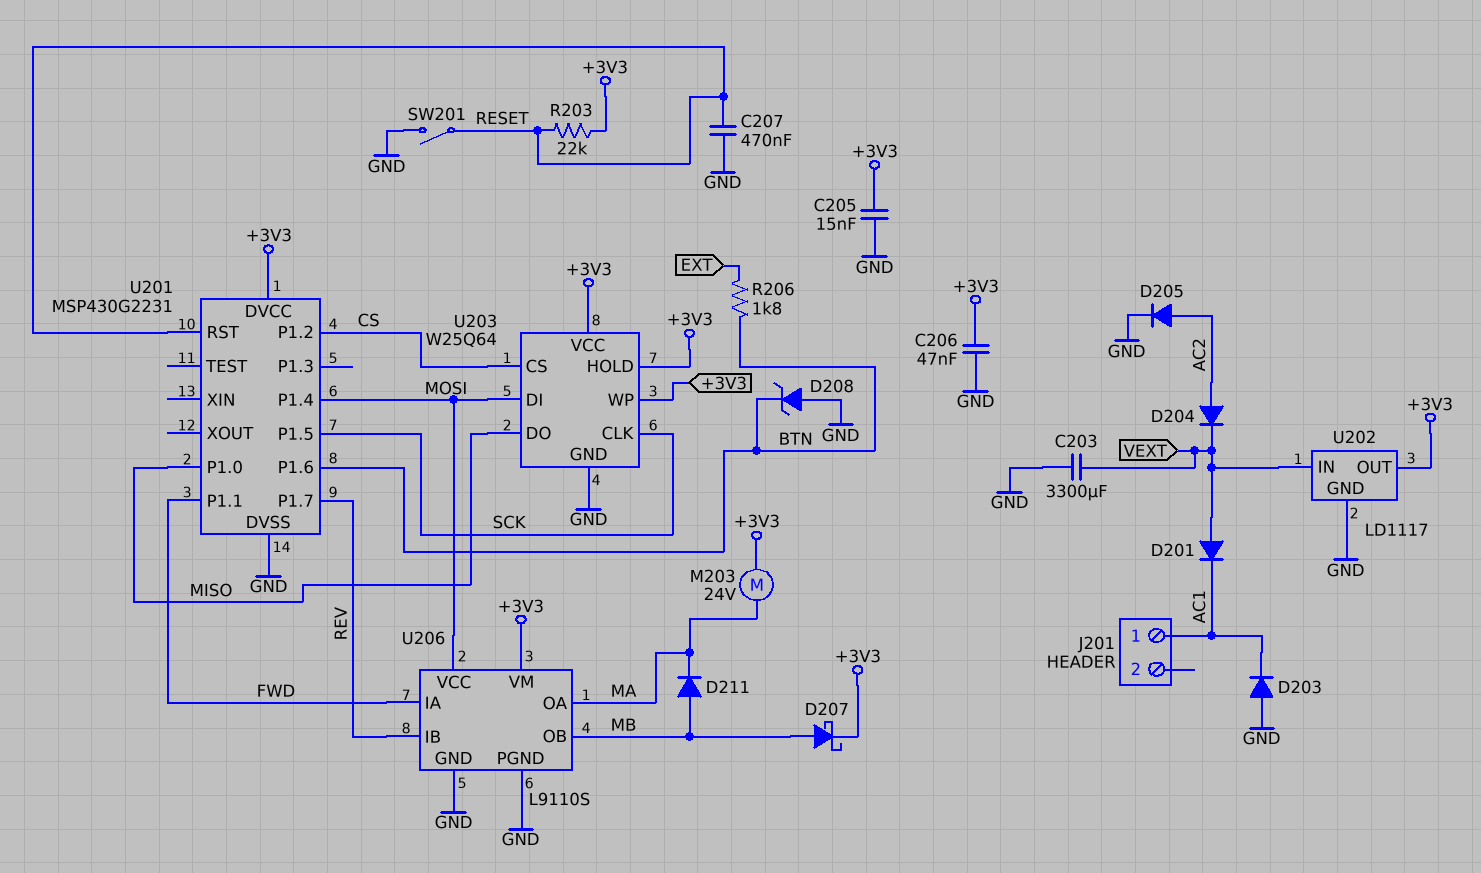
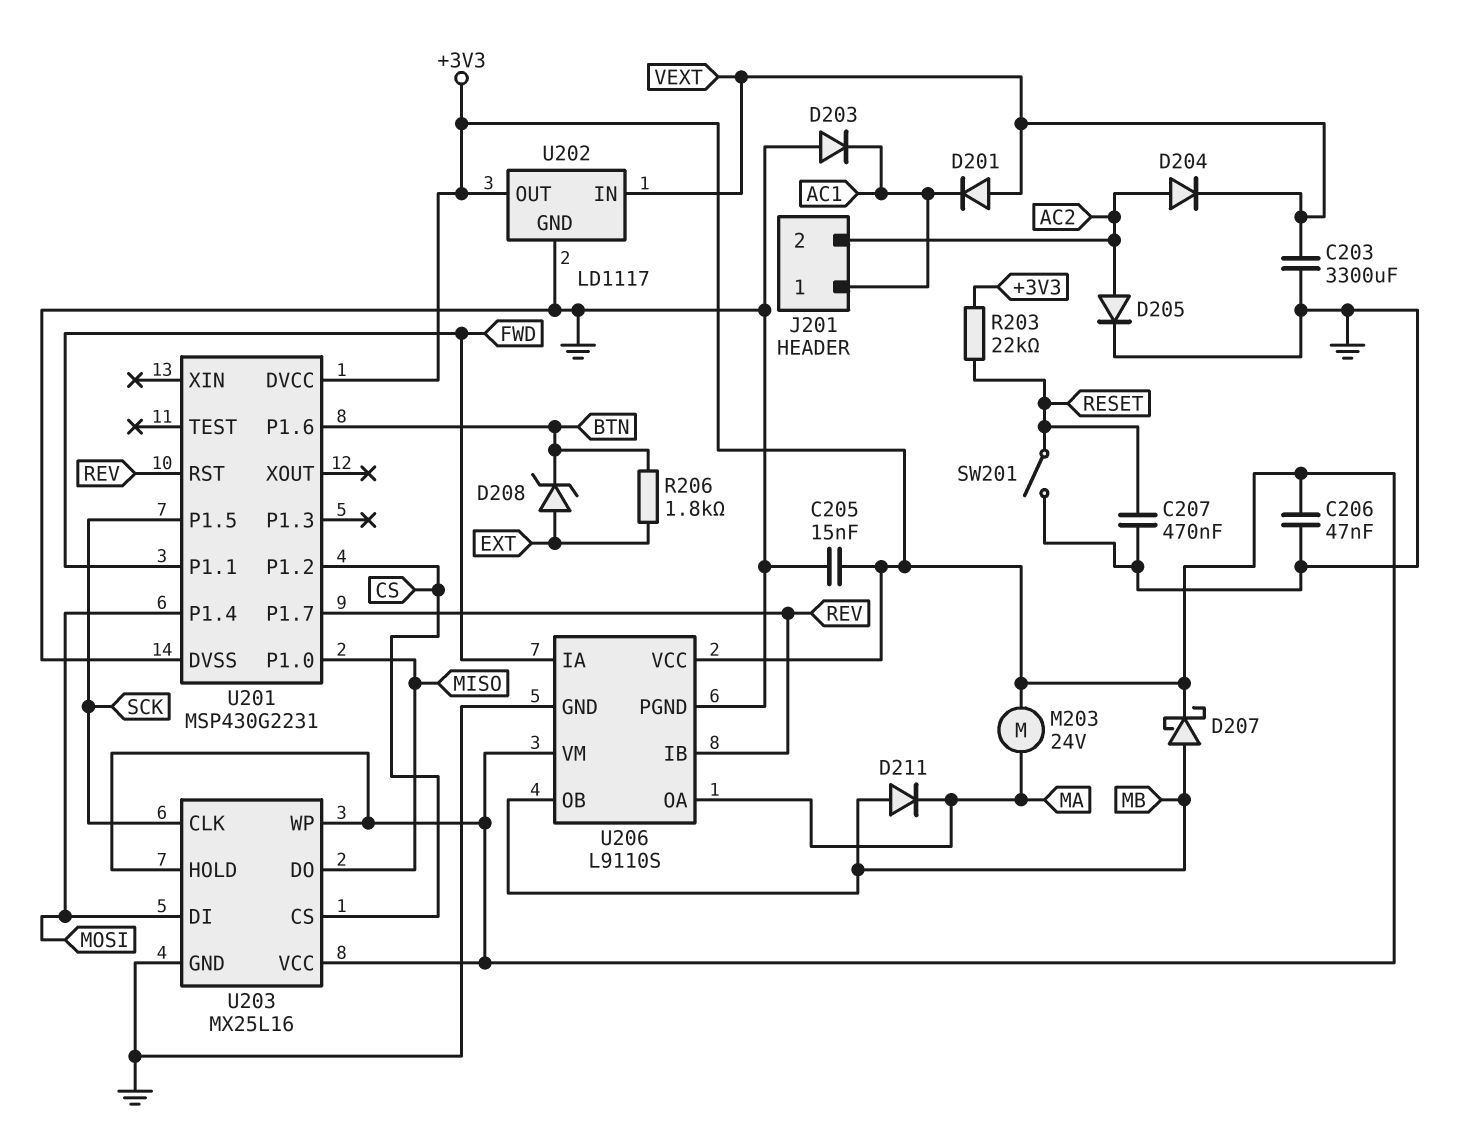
D208: zener (A GND, K BTN) -> zener (A EXT, K BTN)
J201 pin 2: none -> AC2
U201 pin RST: RESET -> REV
U203: W25Q64 -> MX25L16
U206 pin VCC: MOSI -> +3V3

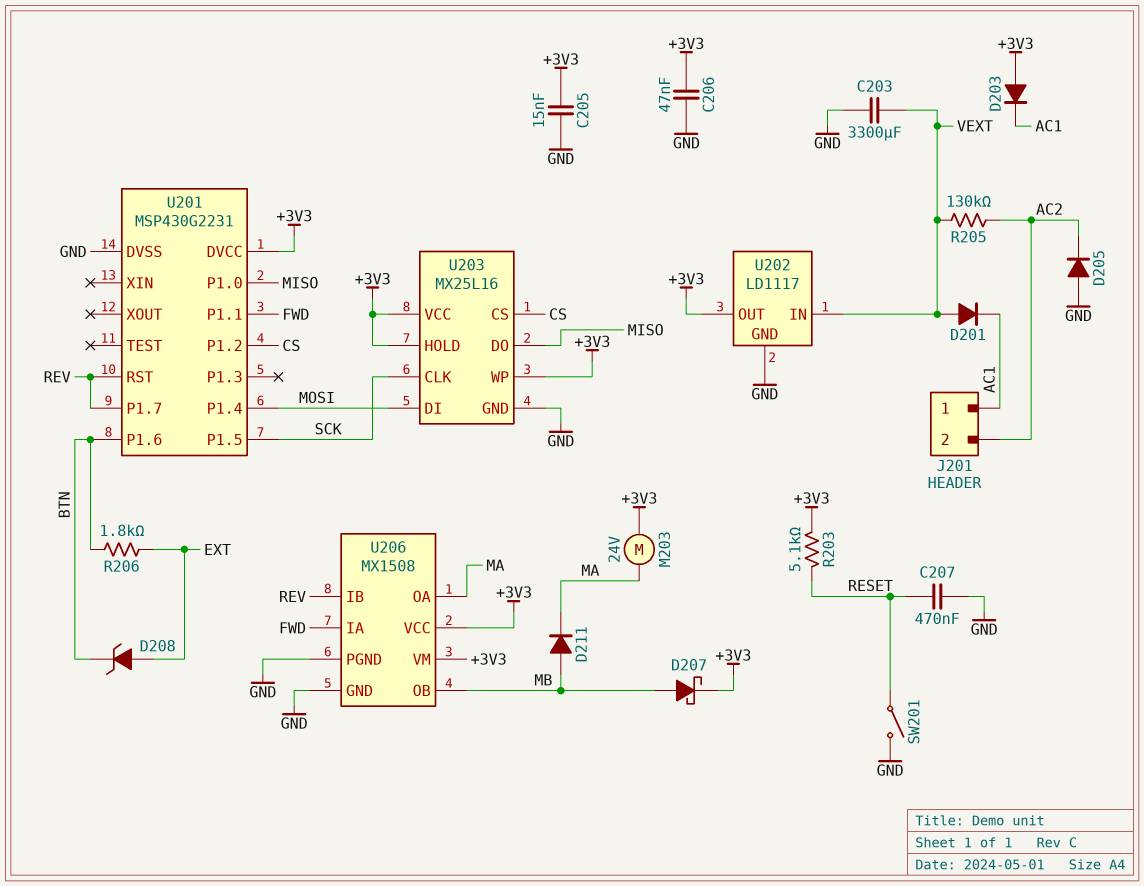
D203: diode (A GND, K AC1) -> diode (A +3V3, K AC1)
D204: diode (A AC2, K VEXT) -> none
D205: diode (A AC2, K GND) -> diode (A GND, K AC2)
R203: 22k (+3V3, RESET) -> 5.1k (+3V3, RESET)
R205: none -> 130k (AC2, VEXT)
U206: L9110S -> MX1508

